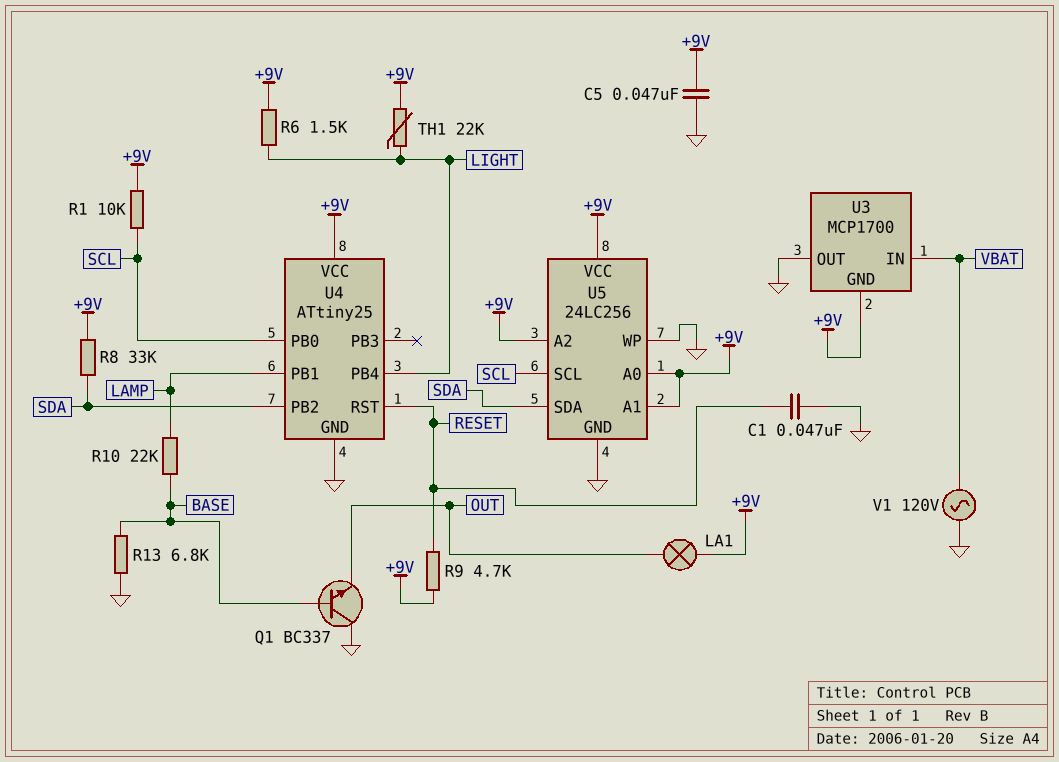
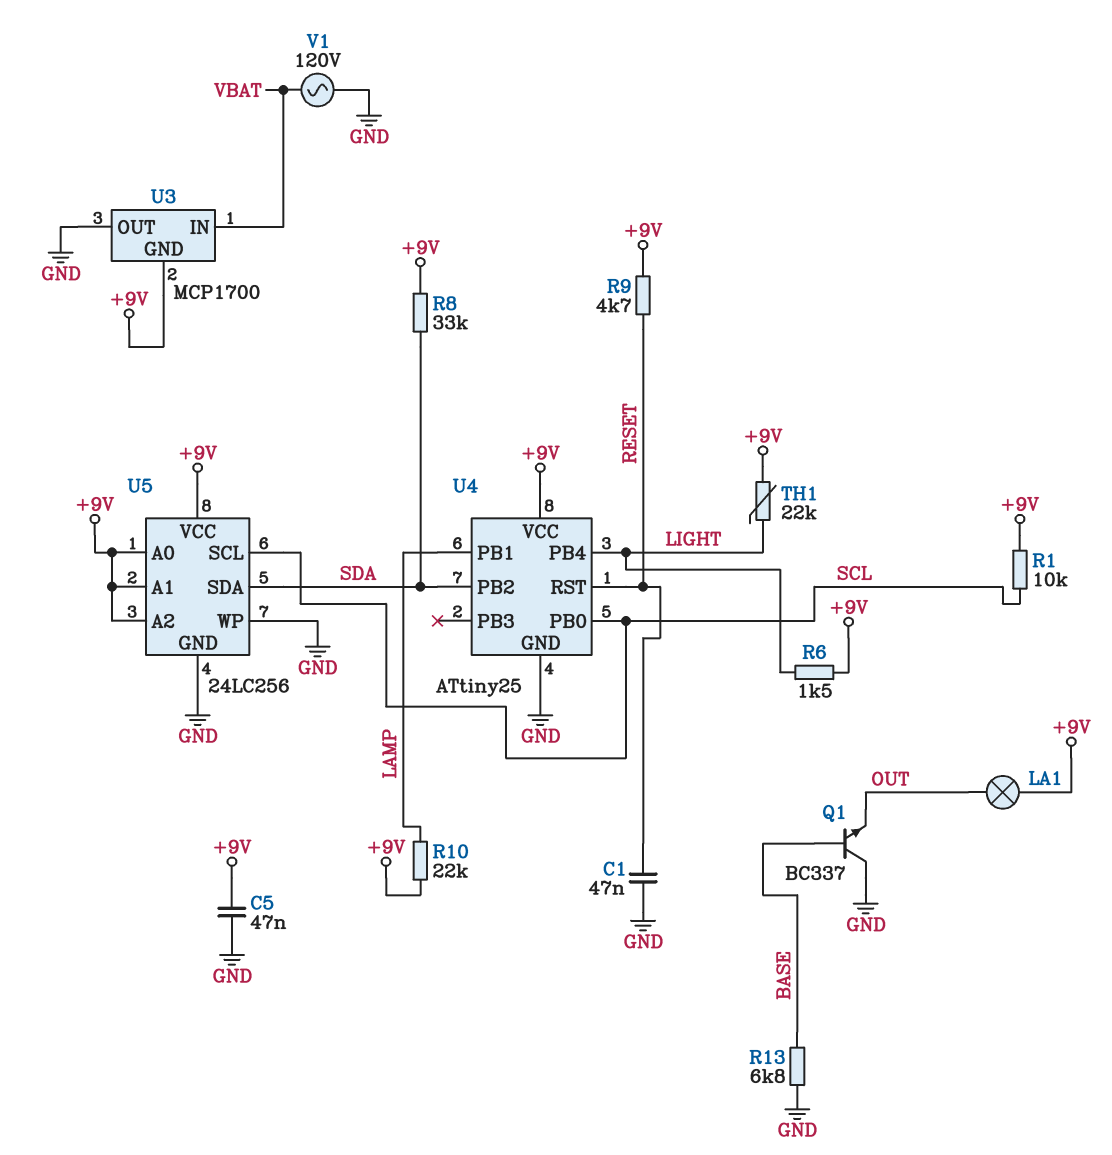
R10: 22k (BASE, LAMP) -> 22k (+9V, LAMP)

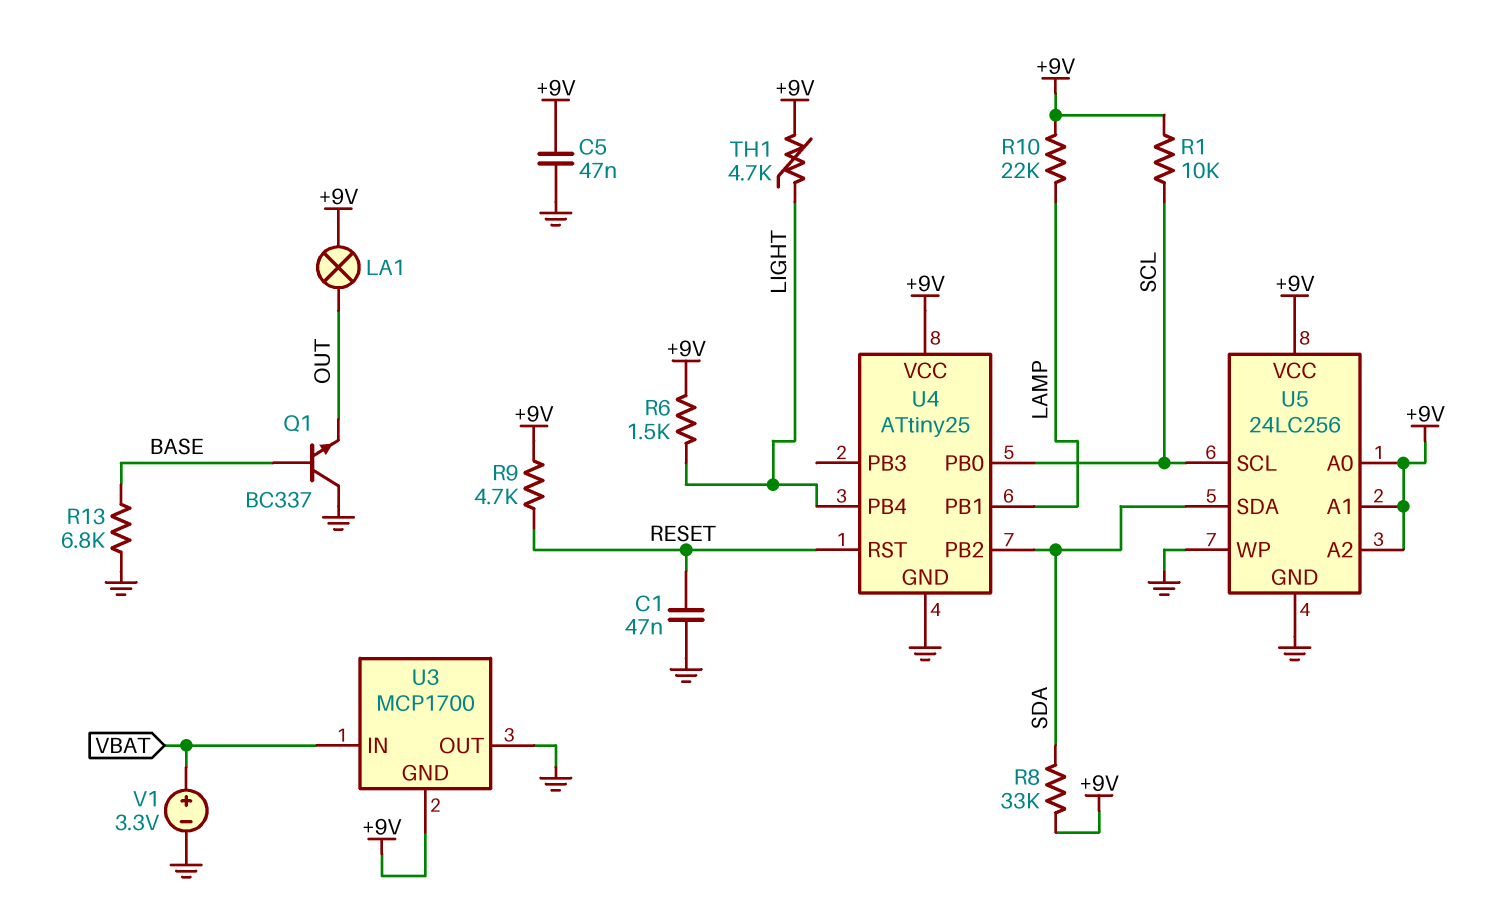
TH1: 22k (+9V, LIGHT) -> 4.7k (+9V, LIGHT)
V1: AC 120V (GND, VBAT) -> 3.3V (plus VBAT, minus GND)

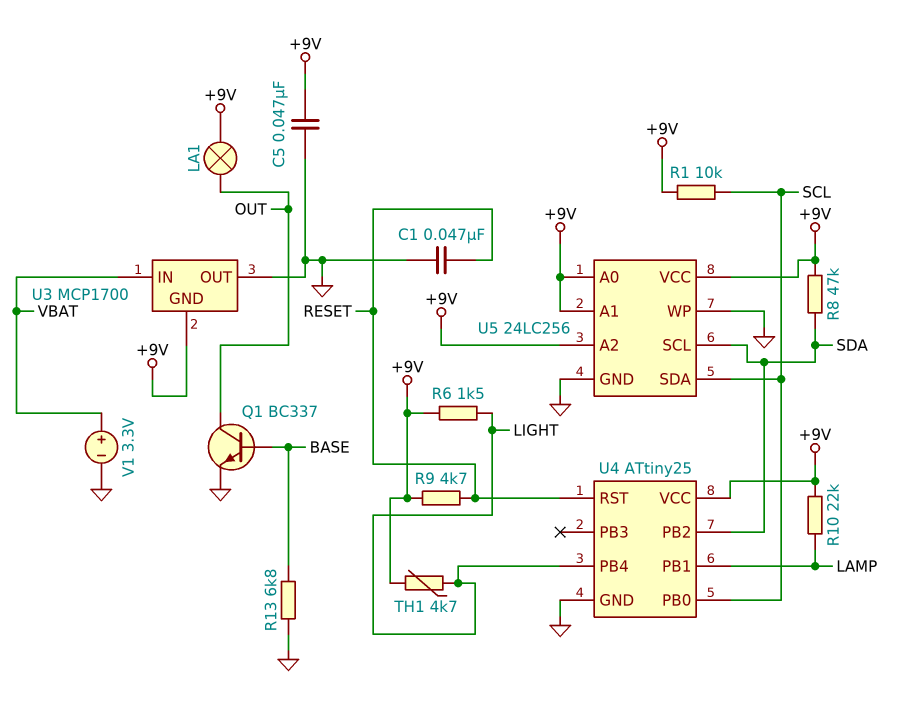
Q1: NPN BC337 (B BASE, C GND, E OUT) -> NPN BC337 (B BASE, C OUT, E GND)
R8: 33k (+9V, SDA) -> 47k (+9V, SDA)
U5 pin SCL: SCL -> SDA
U5 pin SDA: SDA -> SCL

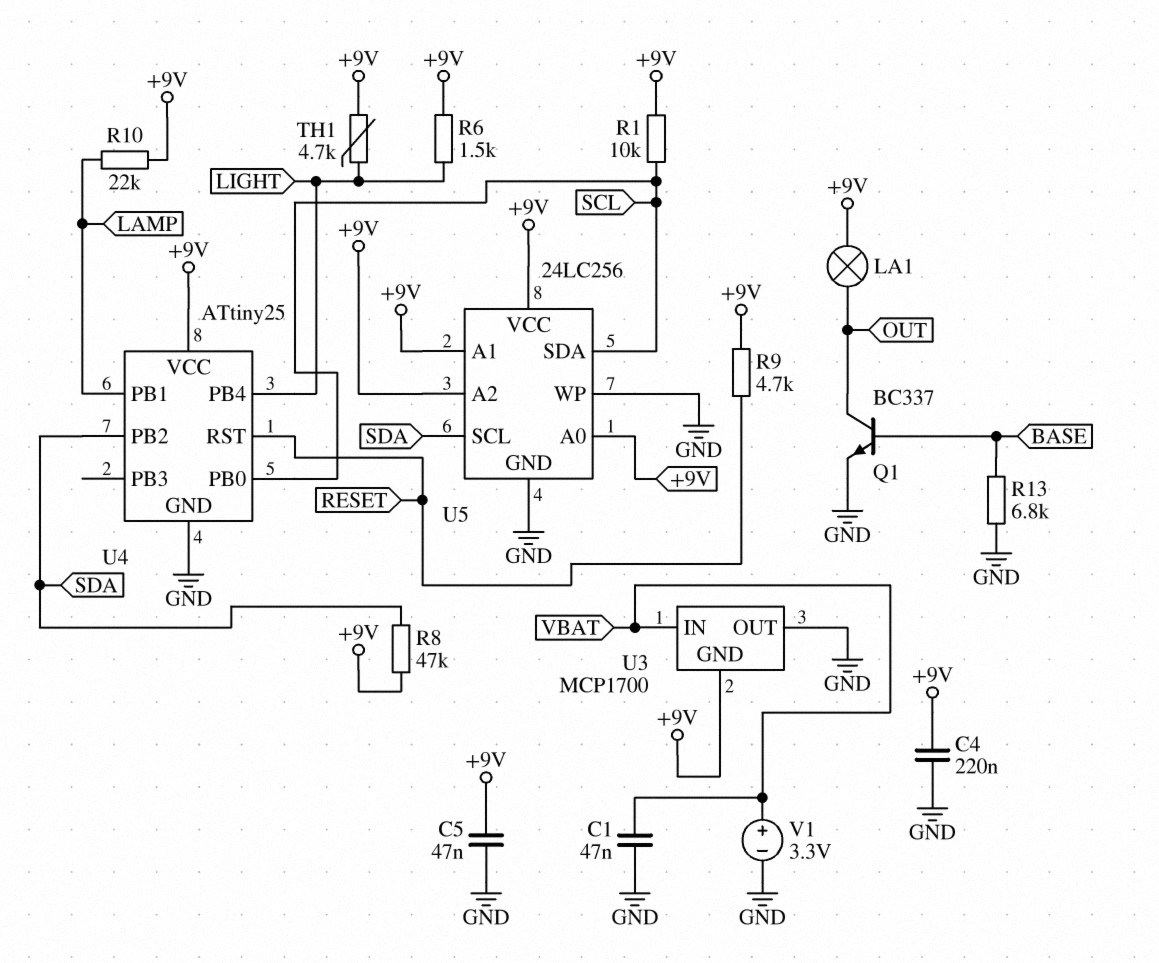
C1: 47nF (GND, RESET) -> 47nF (GND, VBAT)
C4: none -> 220nF (+9V, GND)

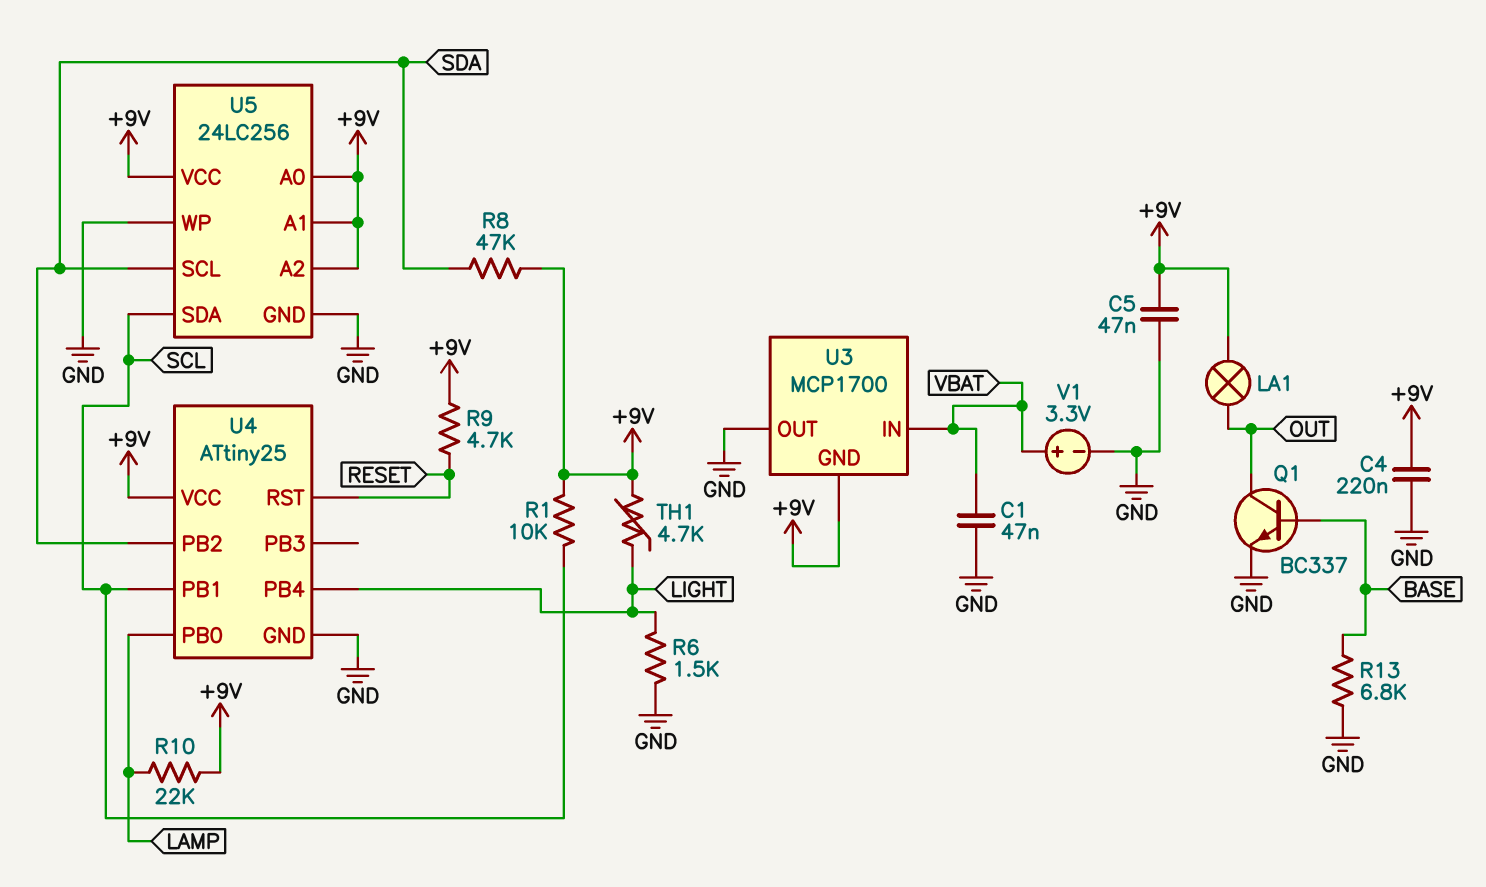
R6: 1.5k (+9V, LIGHT) -> 1.5k (GND, LIGHT)
U4 pin PB0: SCL -> LAMP
U4 pin PB1: LAMP -> SCL

